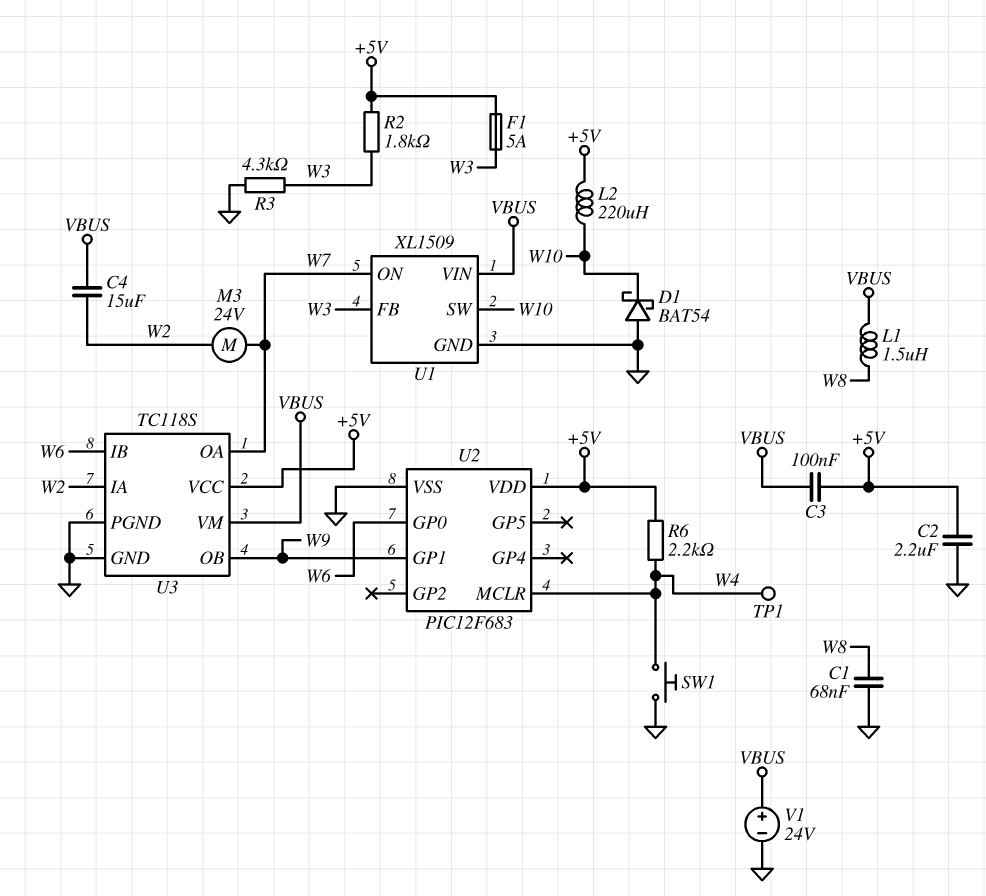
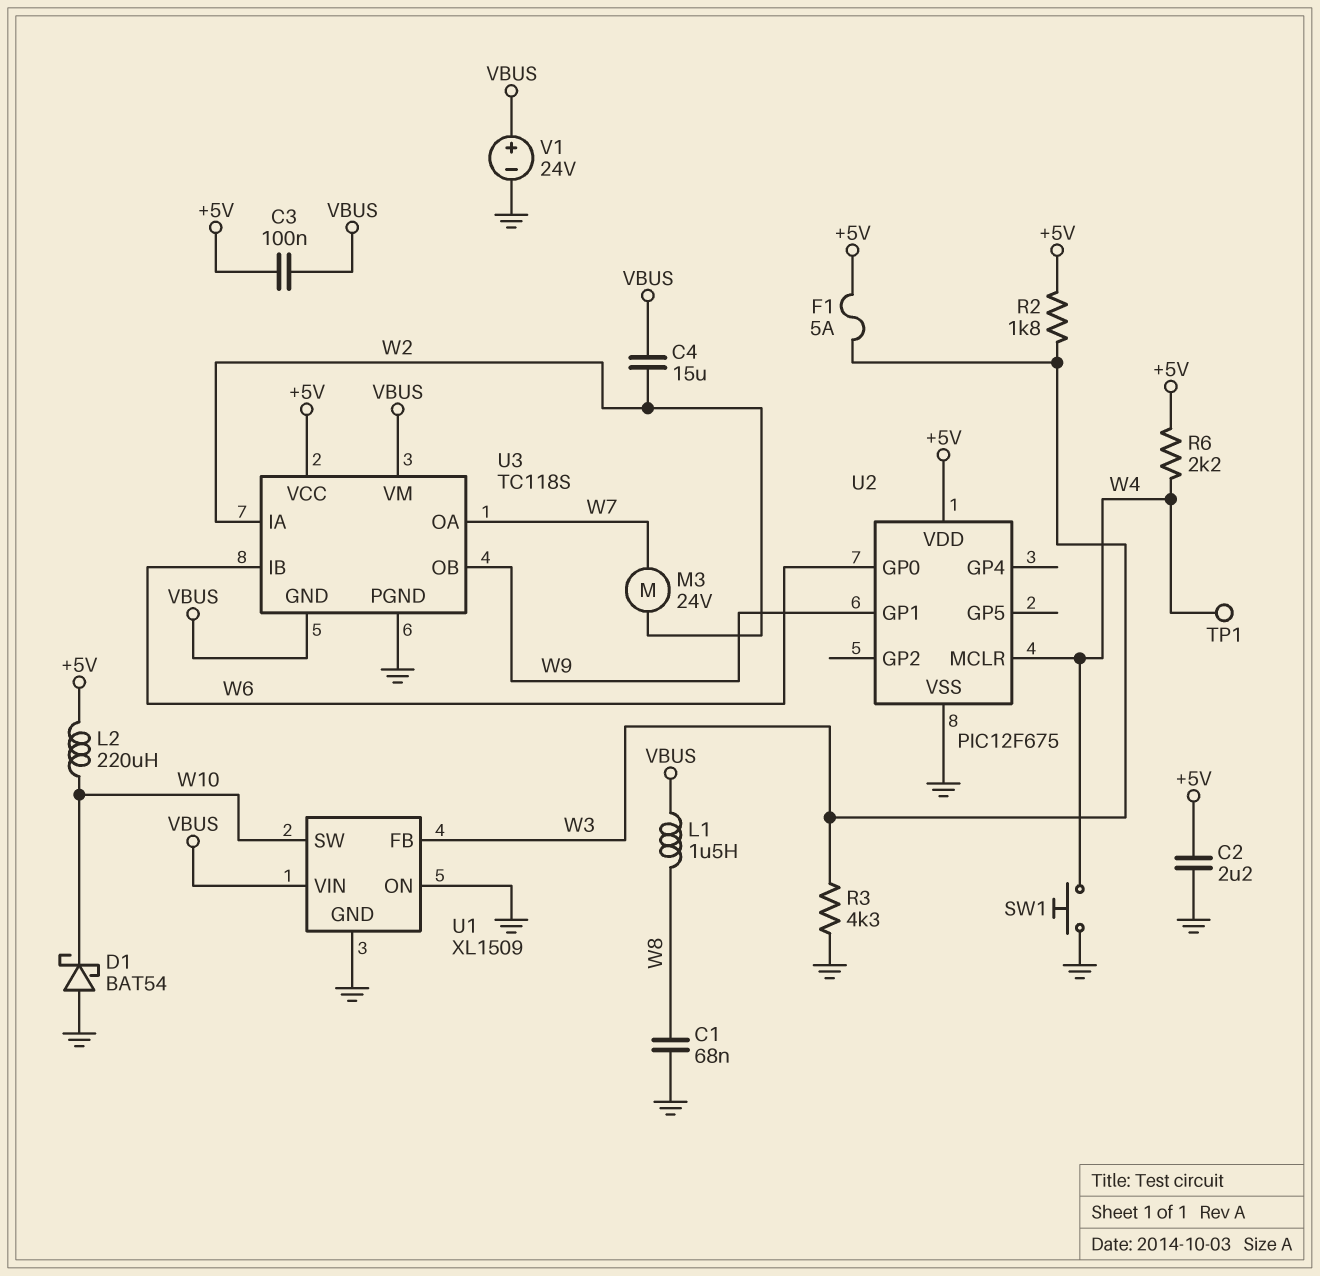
U1 pin ON: W7 -> GND
U2: PIC12F683 -> PIC12F675
U3 pin GND: GND -> VBUS

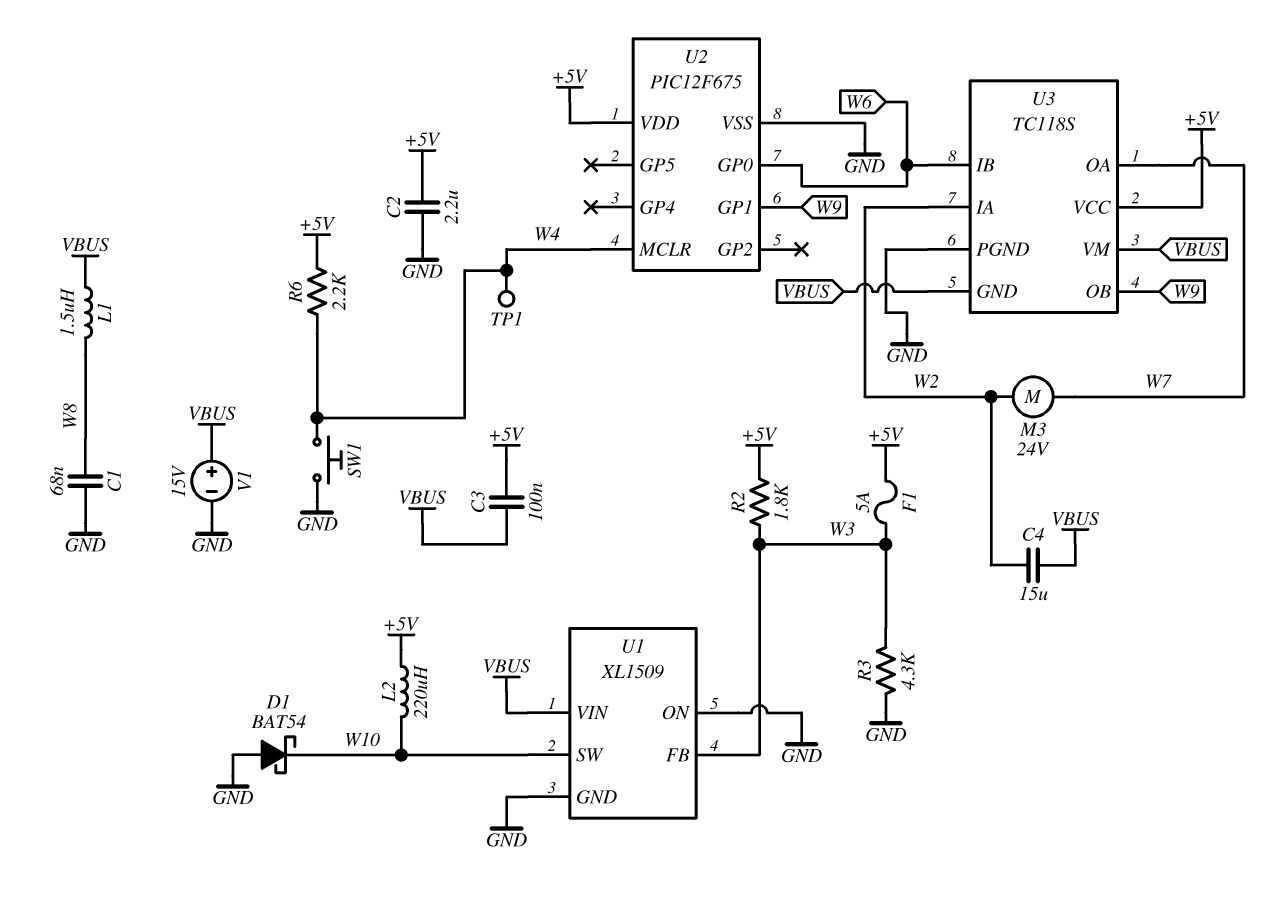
V1: 24V (plus VBUS, minus GND) -> 15V (plus VBUS, minus GND)

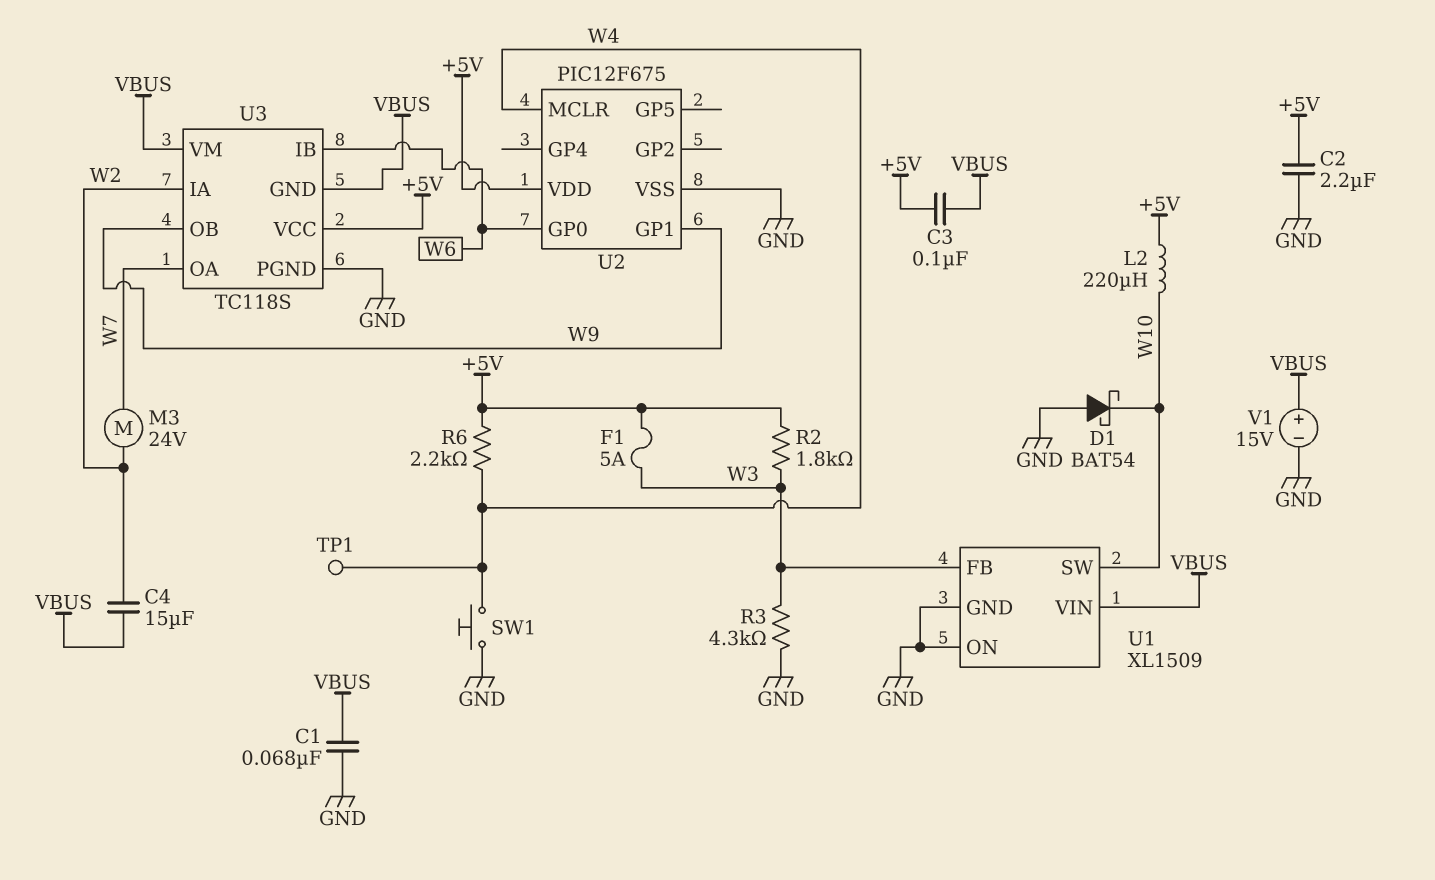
C1: 68nF (GND, W8) -> 68nF (GND, VBUS)
L1: 1.5uH (VBUS, W8) -> none

